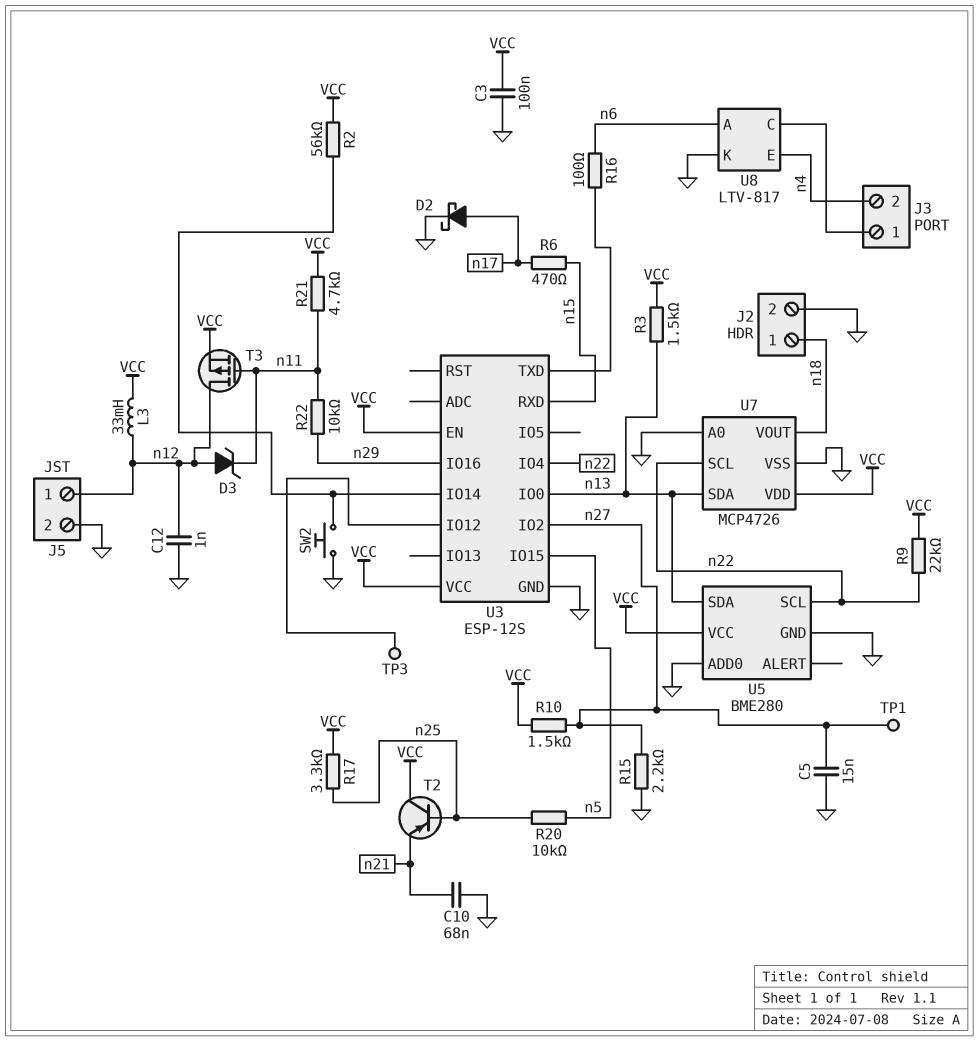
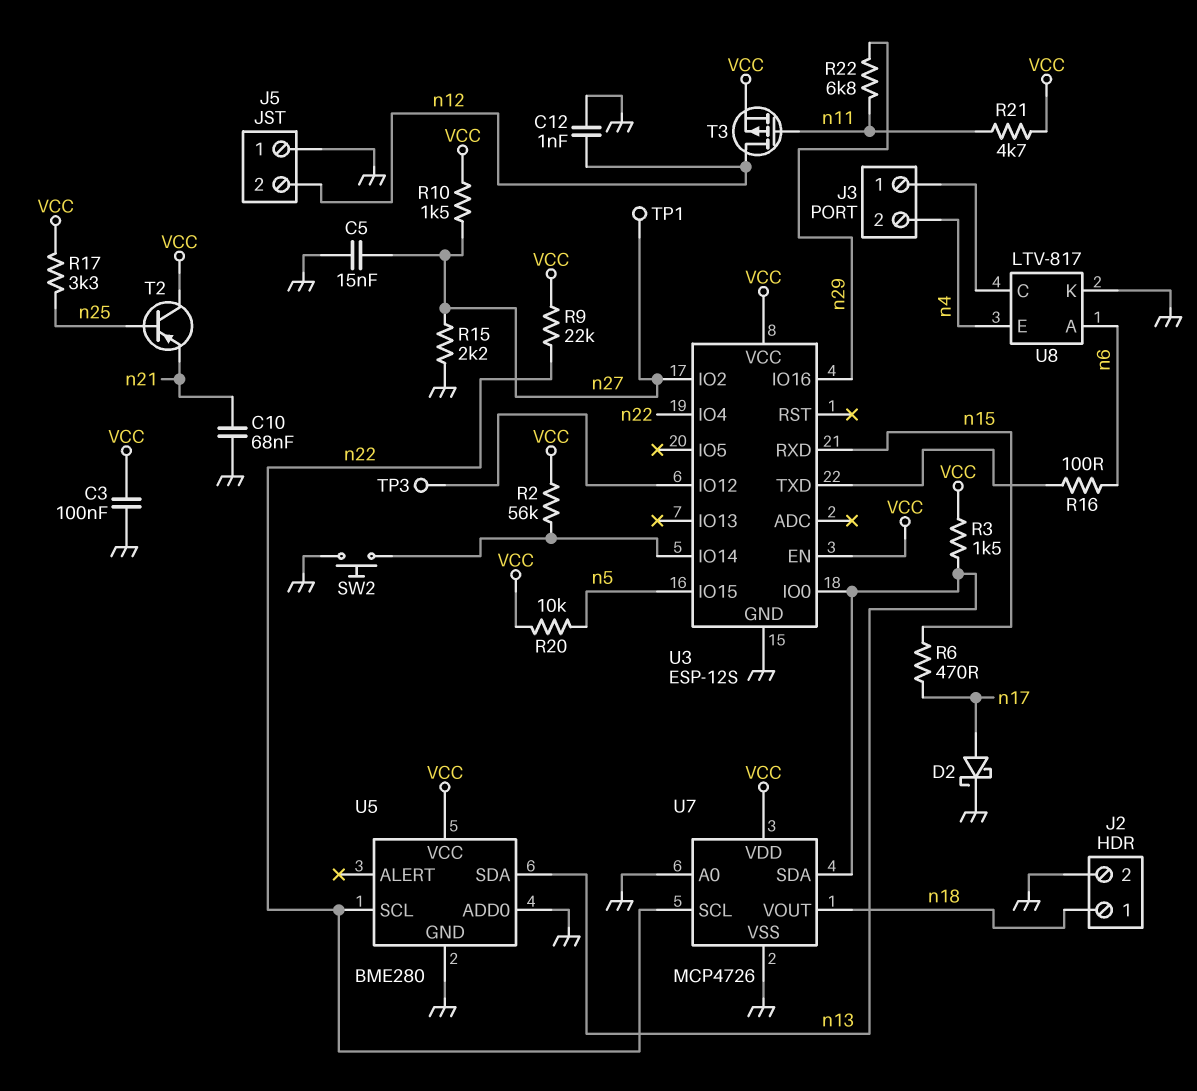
D3: zener (A n12, K n11) -> none
J5 pin 1: n12 -> GND
J5 pin 2: GND -> n12
L3: 33mH (VCC, n12) -> none
R20: 10k (n5, n25) -> 10k (VCC, n5)
R22: 10k (n11, n29) -> 6.8k (n11, n29)

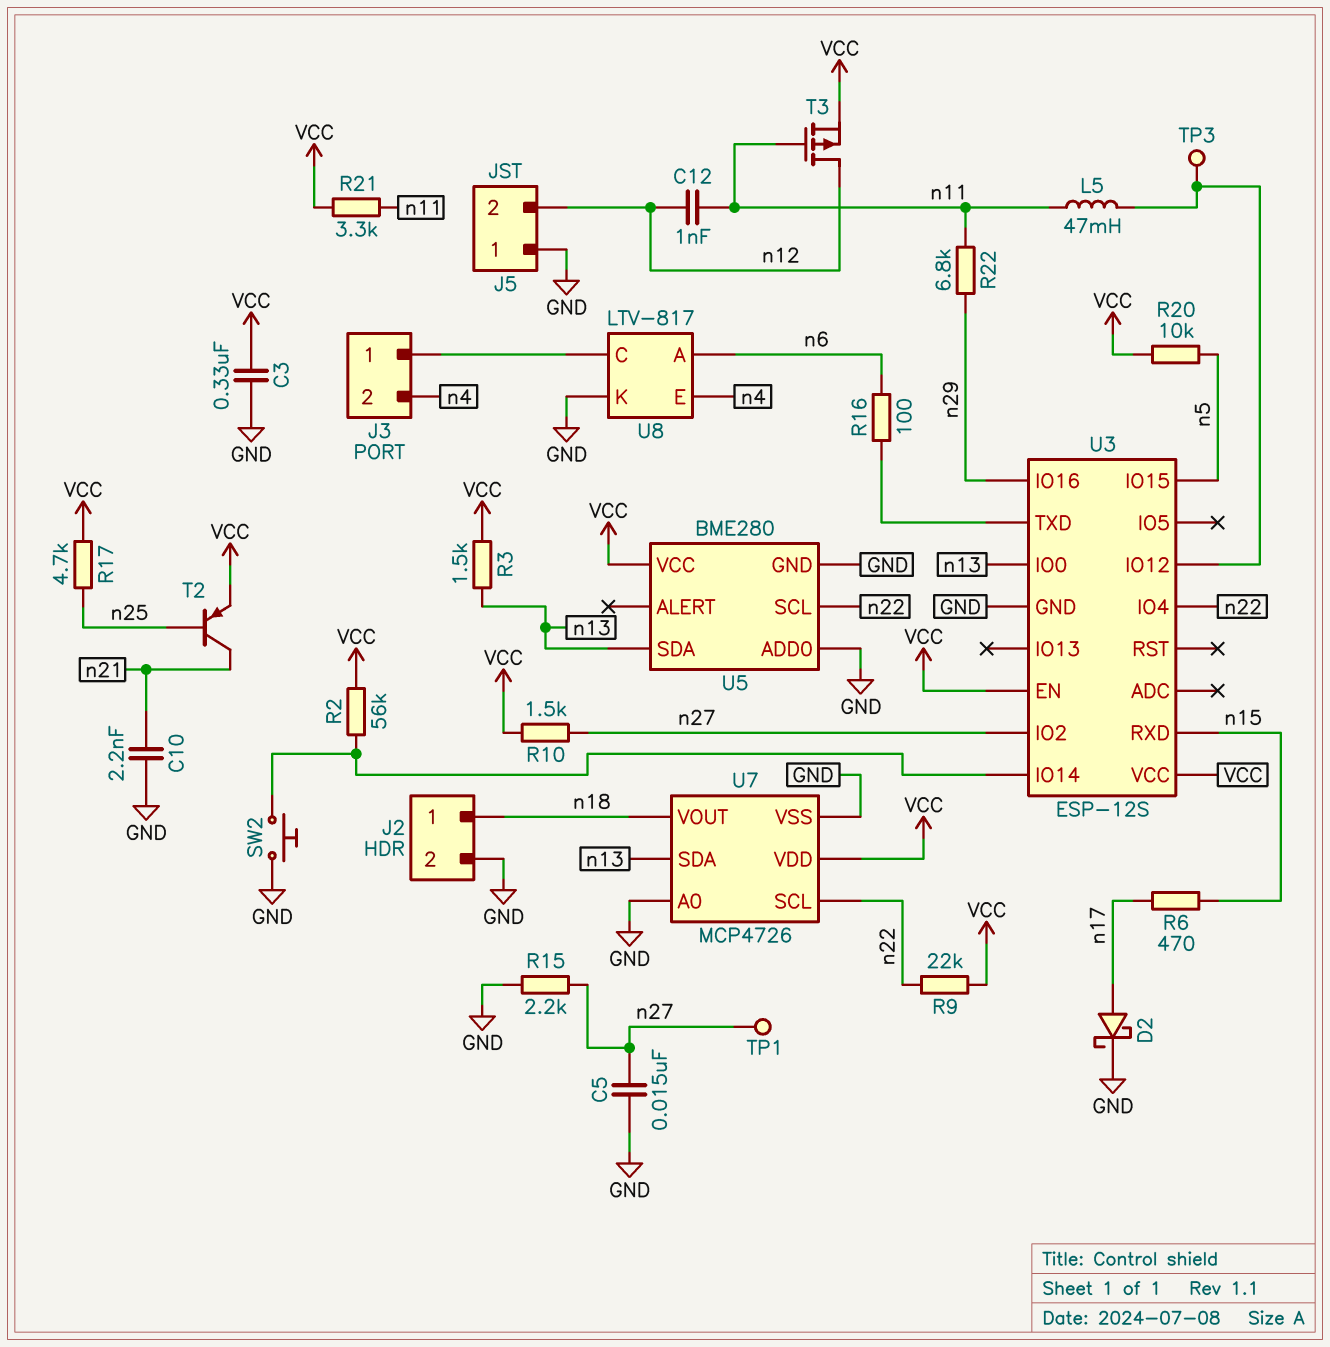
C3: 100nF (GND, VCC) -> 330nF (GND, VCC)
C10: 68nF (GND, n21) -> 2.2nF (GND, n21)
C12: 1nF (GND, n12) -> 1nF (n11, n12)
L5: none -> 47mH (U3/IO12, n11)
R17: 3.3k (VCC, n25) -> 4.7k (VCC, n25)
R21: 4.7k (VCC, n11) -> 3.3k (VCC, n11)
T2: PNP (B n25, C VCC, E n21) -> PNP (B n25, C n21, E VCC)

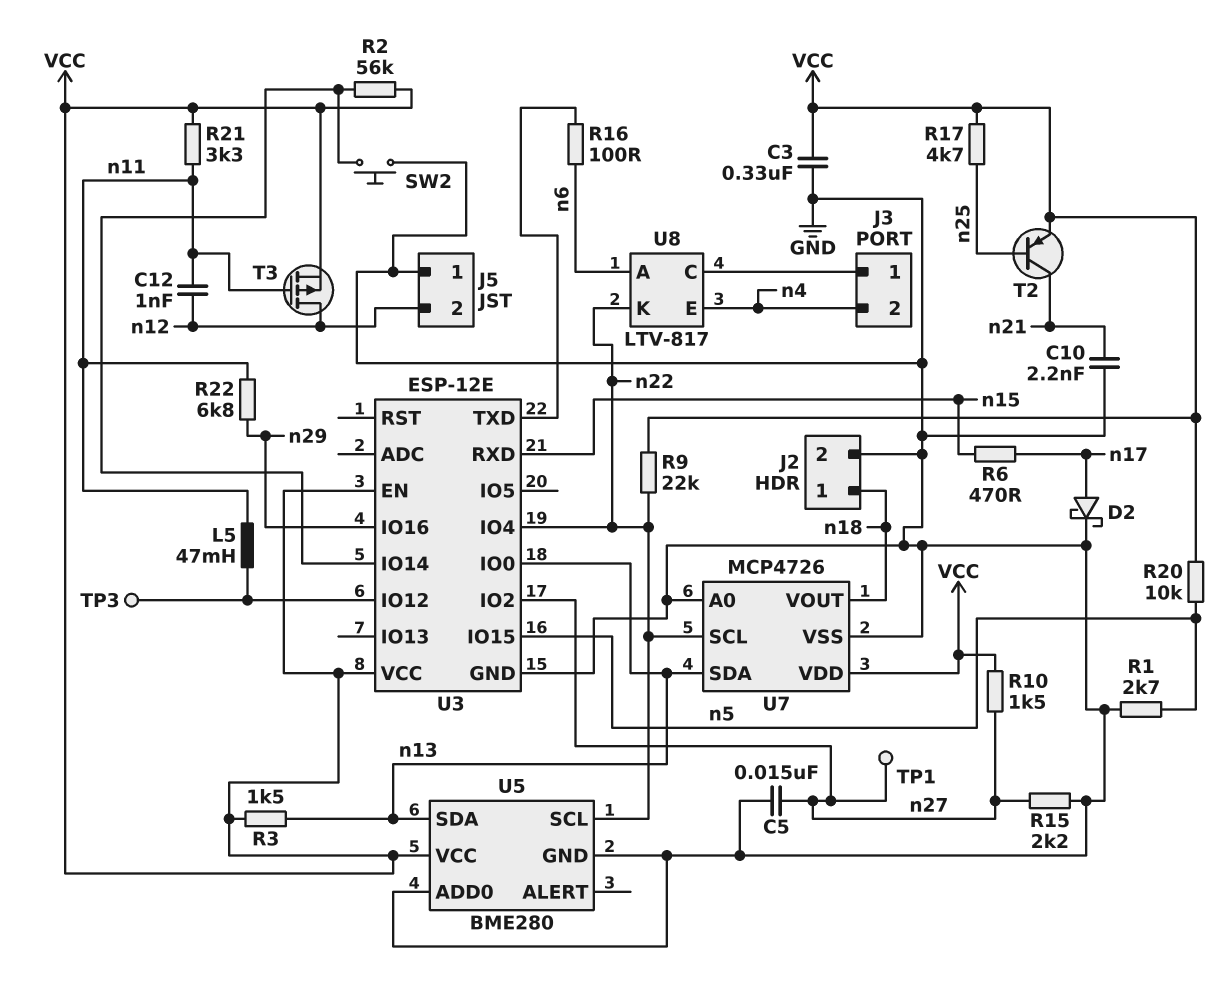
R1: none -> 2.7k (GND, n5)
U3: ESP-12S -> ESP-12E
U8 pin K: GND -> n22

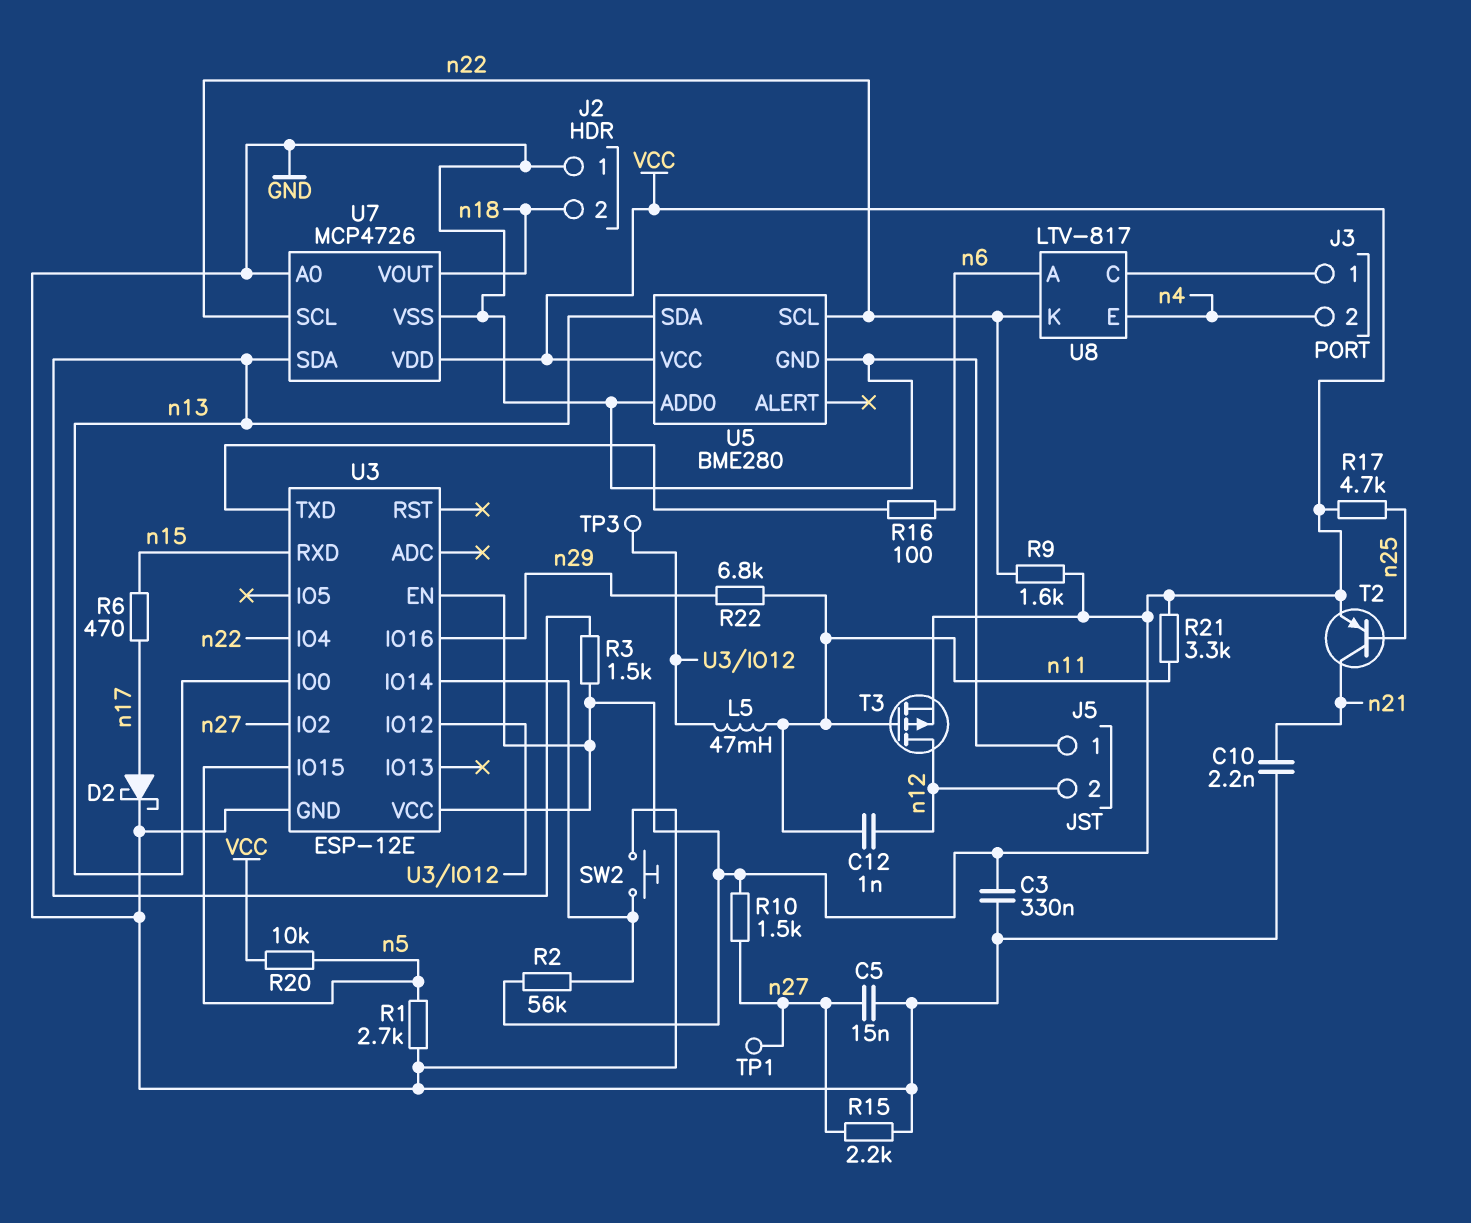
J2 pin 1: n18 -> GND
J2 pin 2: GND -> n18
R9: 22k (VCC, n22) -> 1.6k (VCC, n22)

